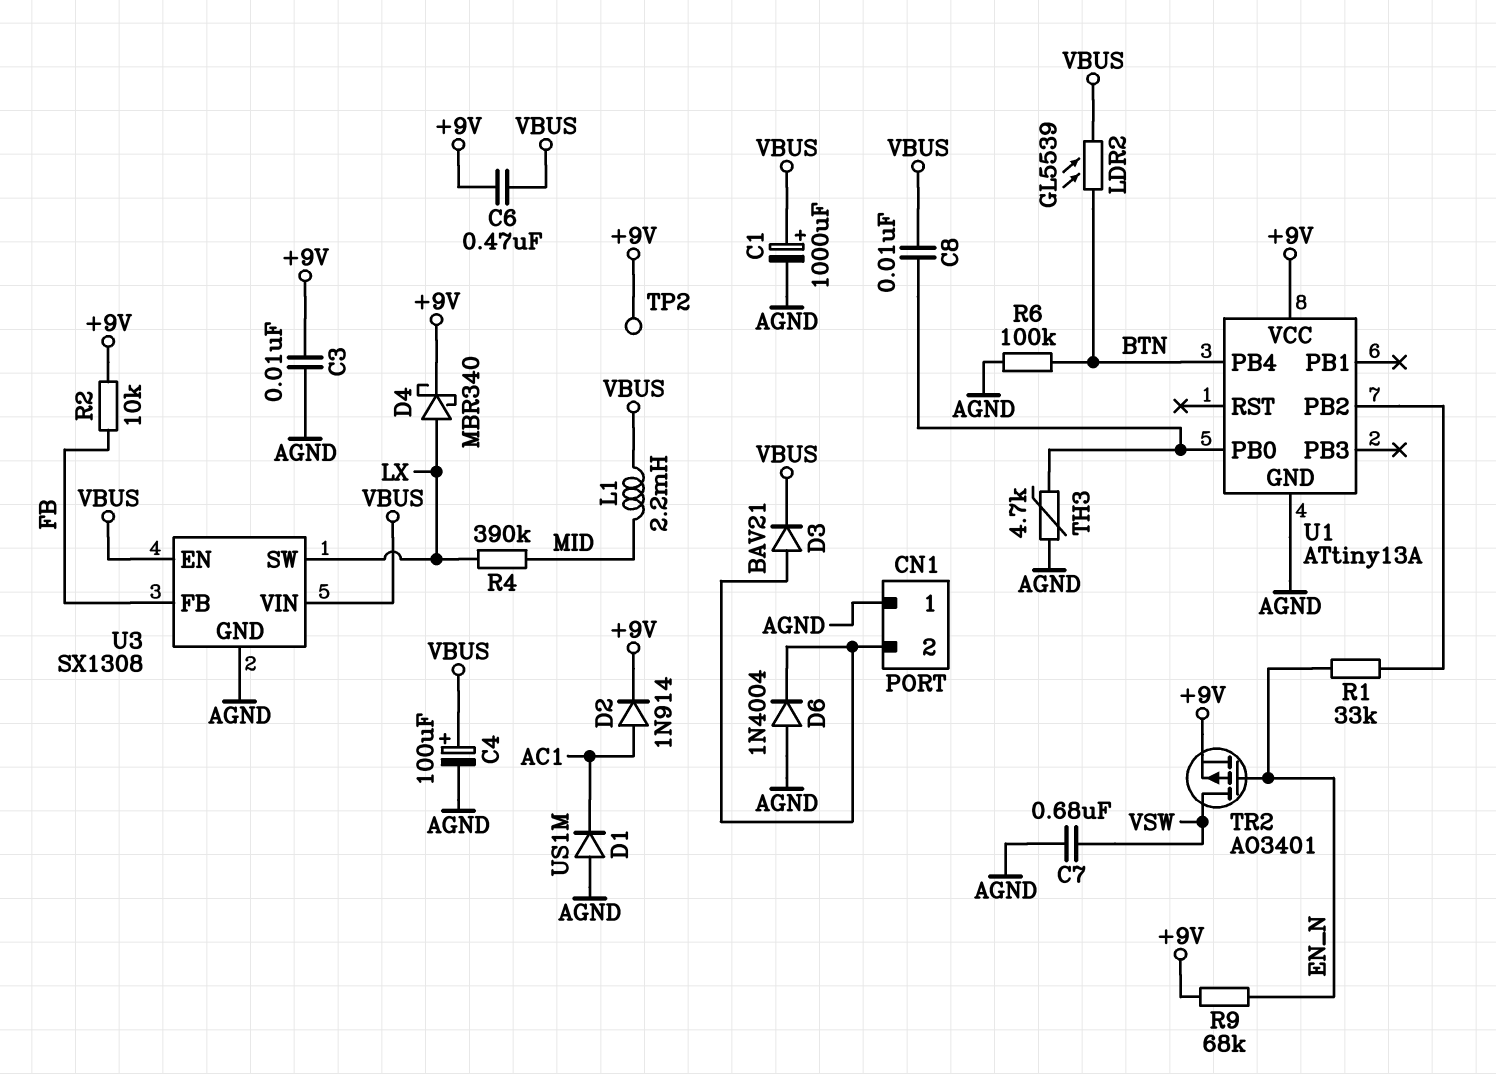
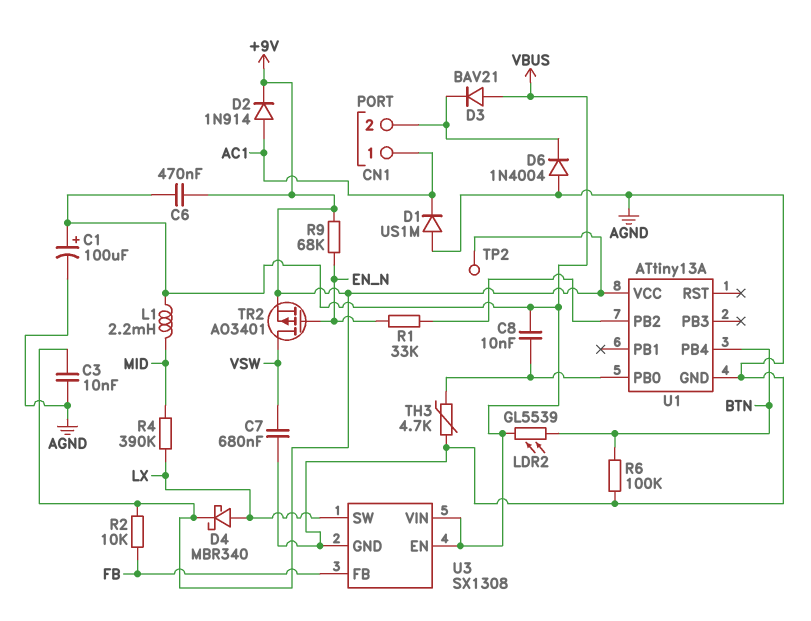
C1: 1000uF (plus VBUS, minus AGND) -> 100uF (plus VBUS, minus AGND)
C4: 100uF (plus VBUS, minus AGND) -> none
CN1 pin 1: AGND -> AC1
D3: diode BAV21 (A CN1/2, K VBUS) -> diode BAV21 (A VBUS, K CN1/2)

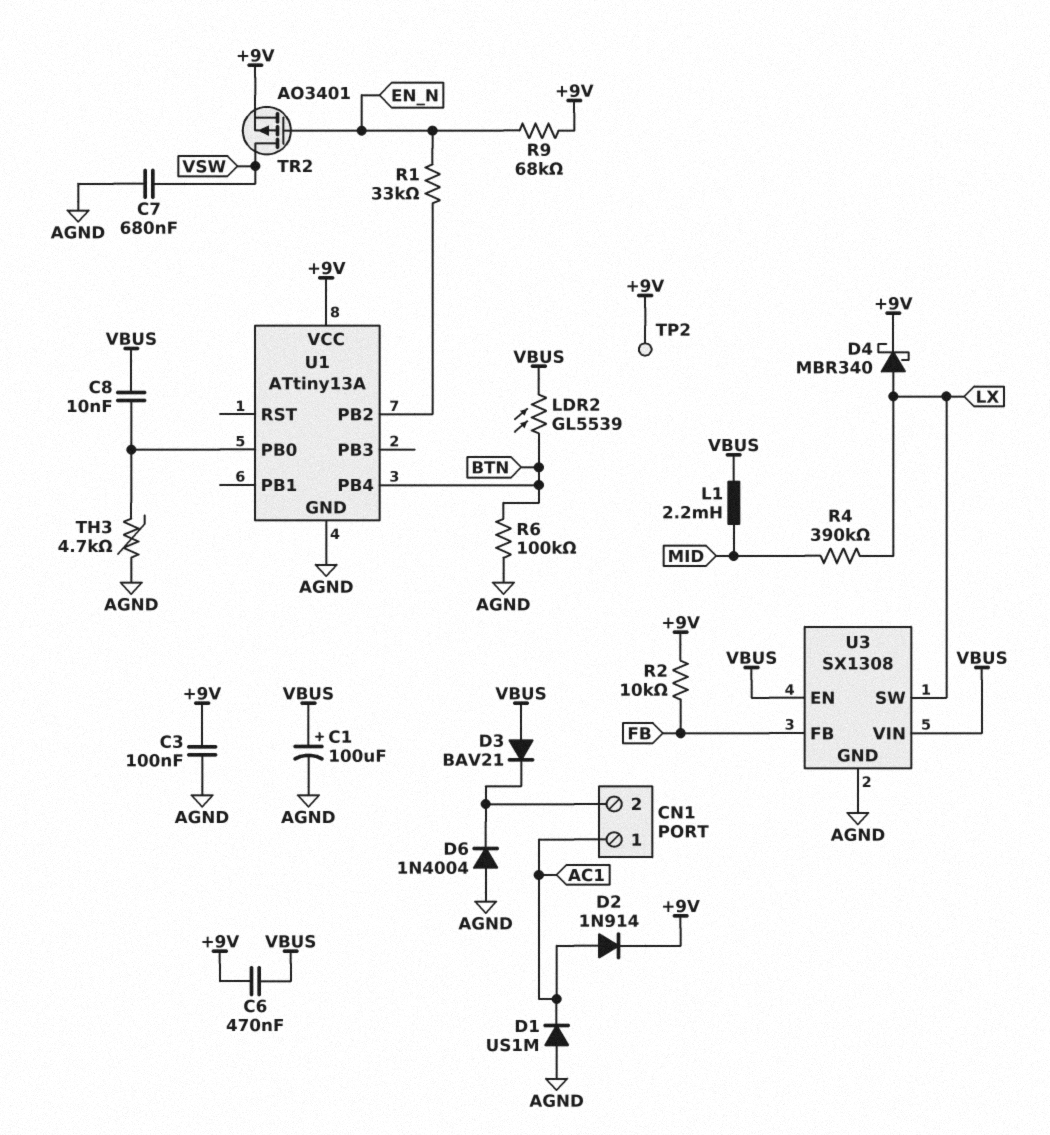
C3: 10nF (+9V, AGND) -> 100nF (+9V, AGND)

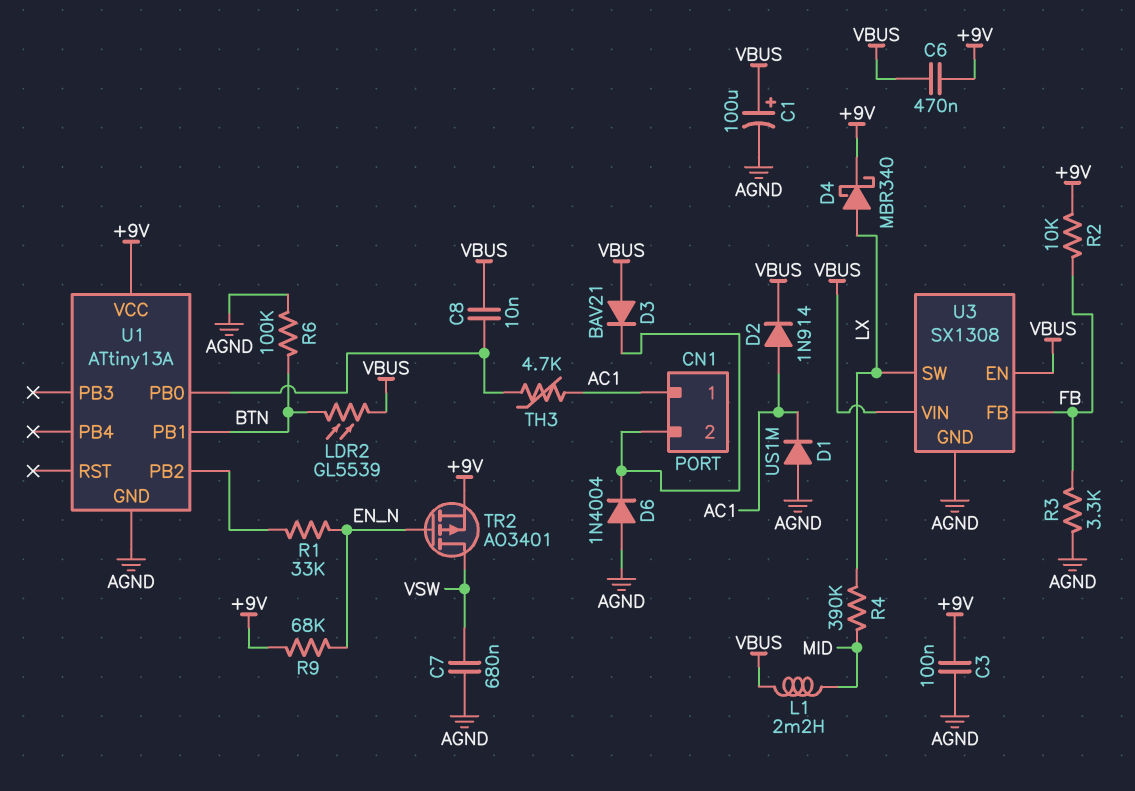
D2: diode 1N914 (A AC1, K +9V) -> diode 1N914 (A AC1, K VBUS)
R3: none -> 3.3k (AGND, FB)
TH3: 4.7k (AGND, U1/PB0) -> 4.7k (AC1, U1/PB0)
TP2: test point (+9V) -> none
U1 pin PB1: none -> BTN
U1 pin PB4: BTN -> none

